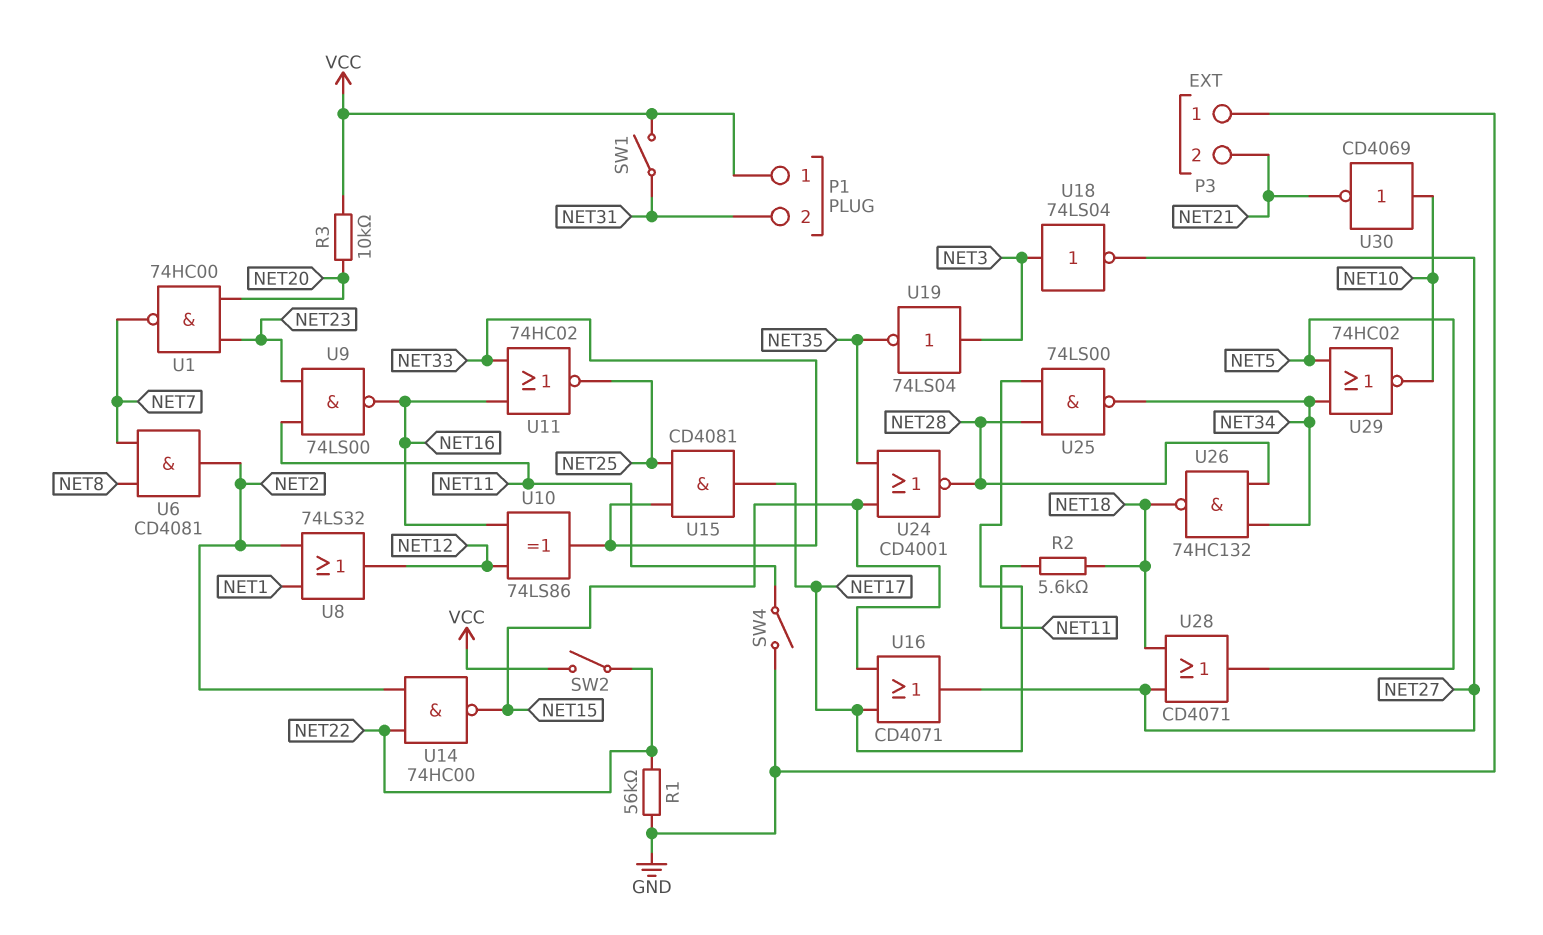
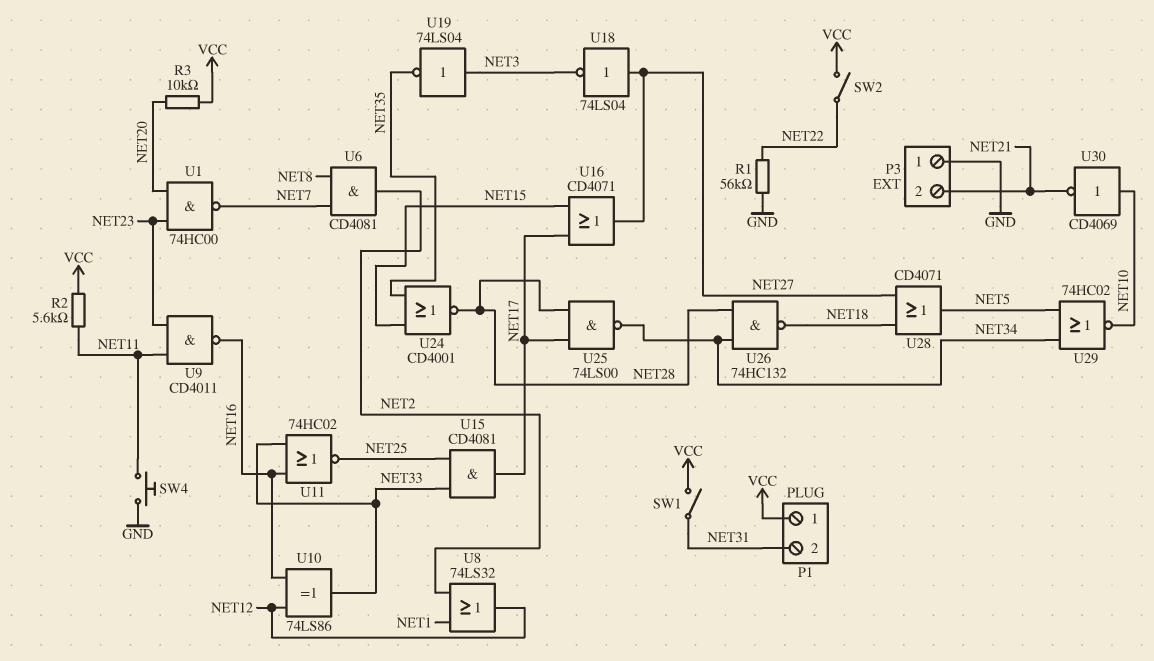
R2: 5.6k (NET11, NET18) -> 5.6k (NET11, VCC)
SW4: switch (GND, NET11) -> button (GND, NET11)
U9: NAND 74LS00 (in NET11, in NET23, out NET16) -> NAND CD4011 (in NET11, in NET23, out NET16)
U14: NAND 74HC00 (in NET2, in NET22, out NET15) -> none
U18: NOT 74LS04 (in NET3, out NET27) -> NOT 74LS04 (in NET27, out NET3)

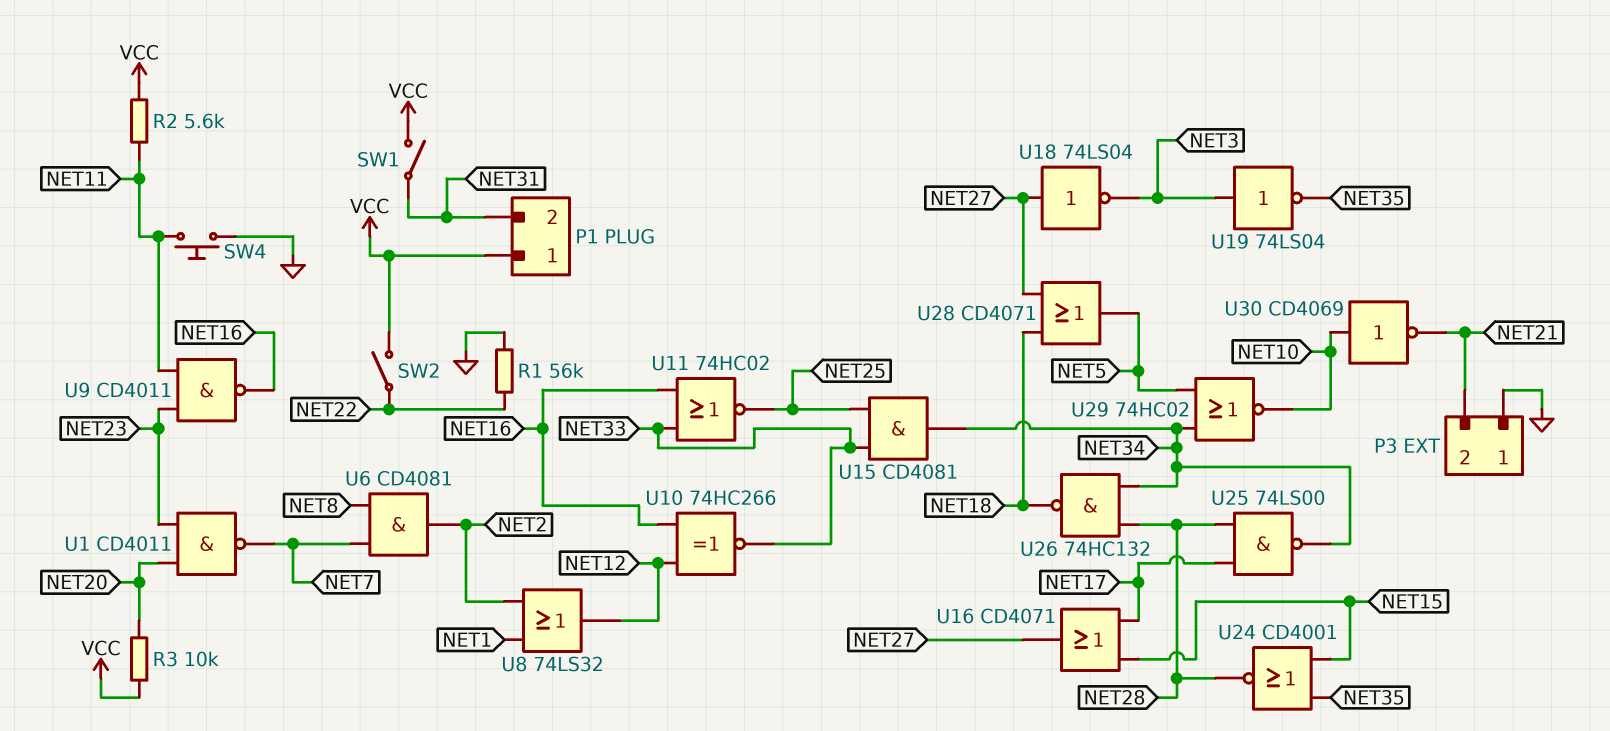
U1: NAND 74HC00 (in NET20, in NET23, out NET7) -> NAND CD4011 (in NET20, in NET23, out NET7)
U10: XOR 74LS86 (in NET12, in NET16, out NET33) -> XNOR 74HC266 (in NET12, in NET16, out NET33)
U15: AND CD4081 (in NET25, in NET33, out NET17) -> AND CD4081 (in NET25, in NET33, out NET34)

